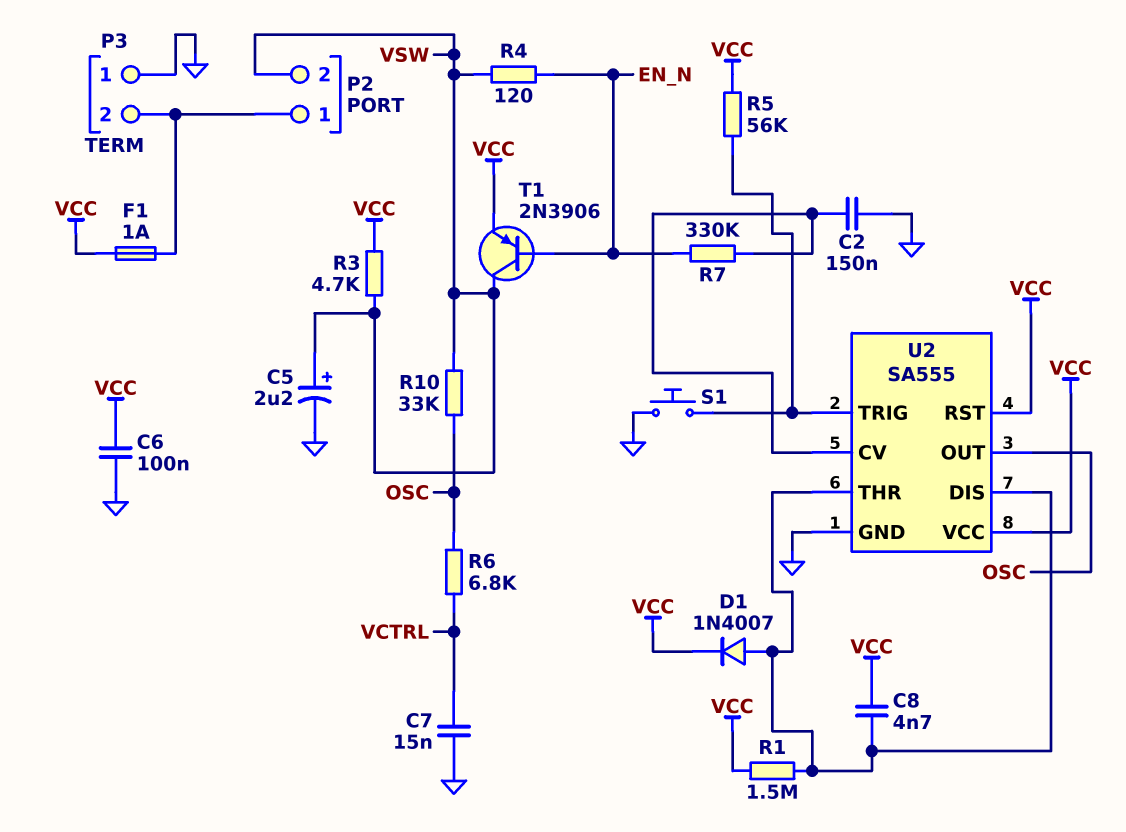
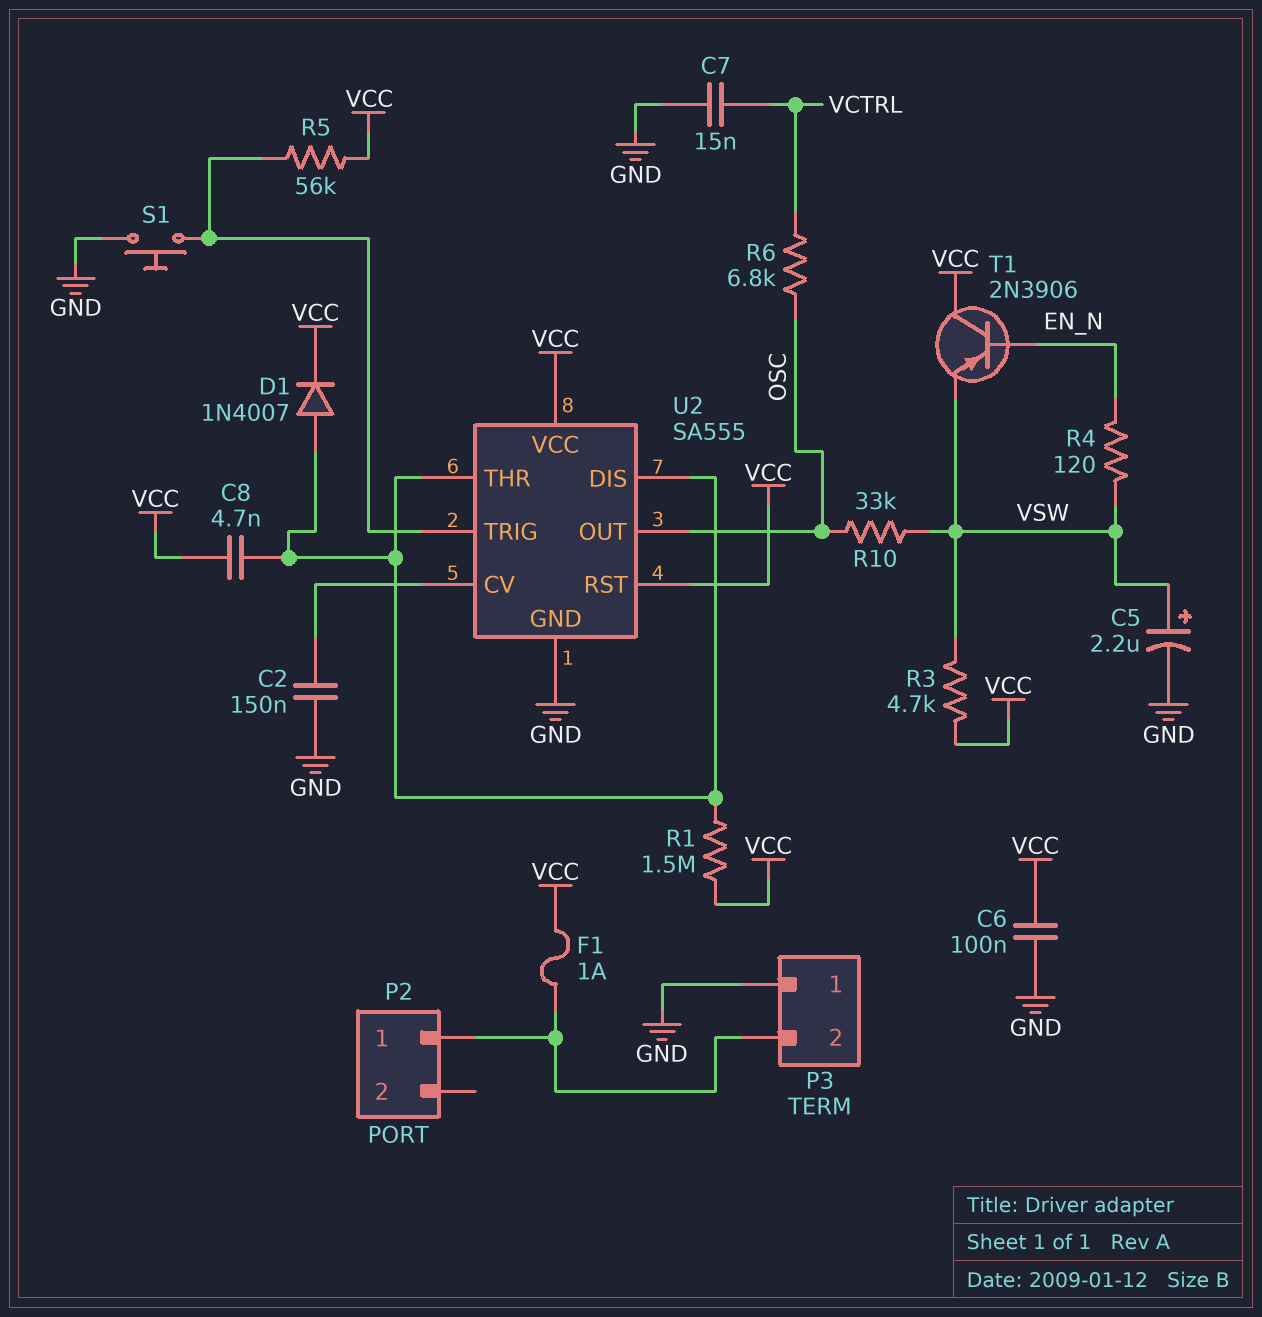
P2 pin 2: VSW -> none
R7: 330k (EN_N, U2/CV) -> none
T1: PNP 2N3906 (B EN_N, C VSW, E VCC) -> PNP 2N3906 (B EN_N, C VCC, E VSW)

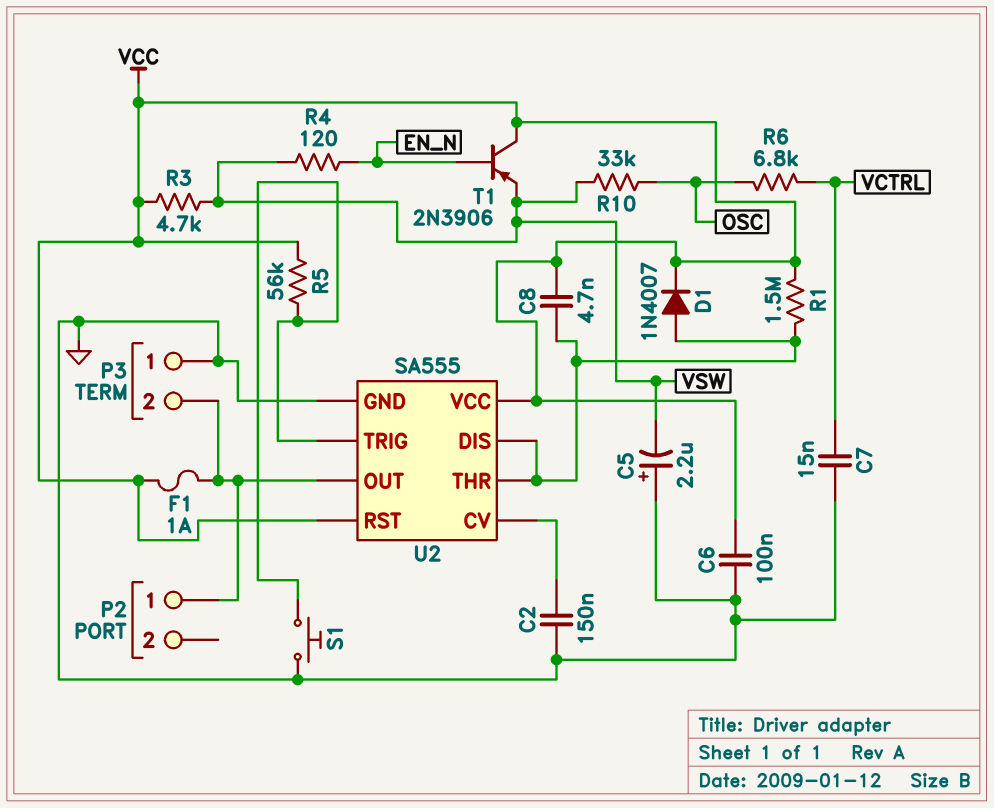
C5: 2.2uF (plus VSW, minus GND) -> 2.2uF (plus GND, minus VSW)
U2 pin OUT: OSC -> P2/1

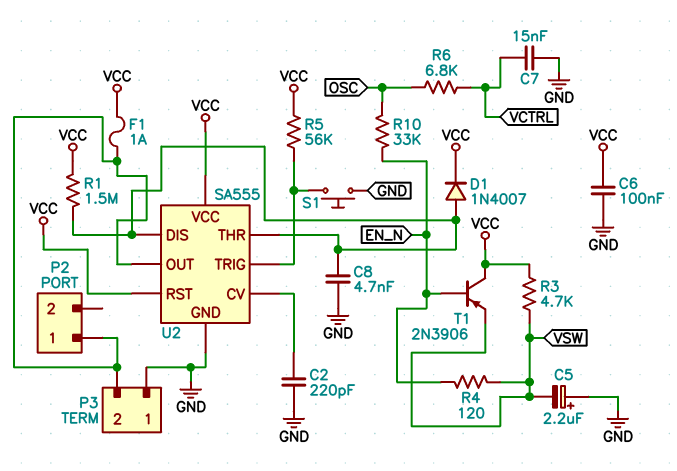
C2: 150nF (GND, U2/CV) -> 220pF (GND, U2/CV)
C8: 4.7nF (U2/DIS, VCC) -> 4.7nF (GND, U2/DIS)
R10: 33k (OSC, VSW) -> 33k (EN_N, OSC)

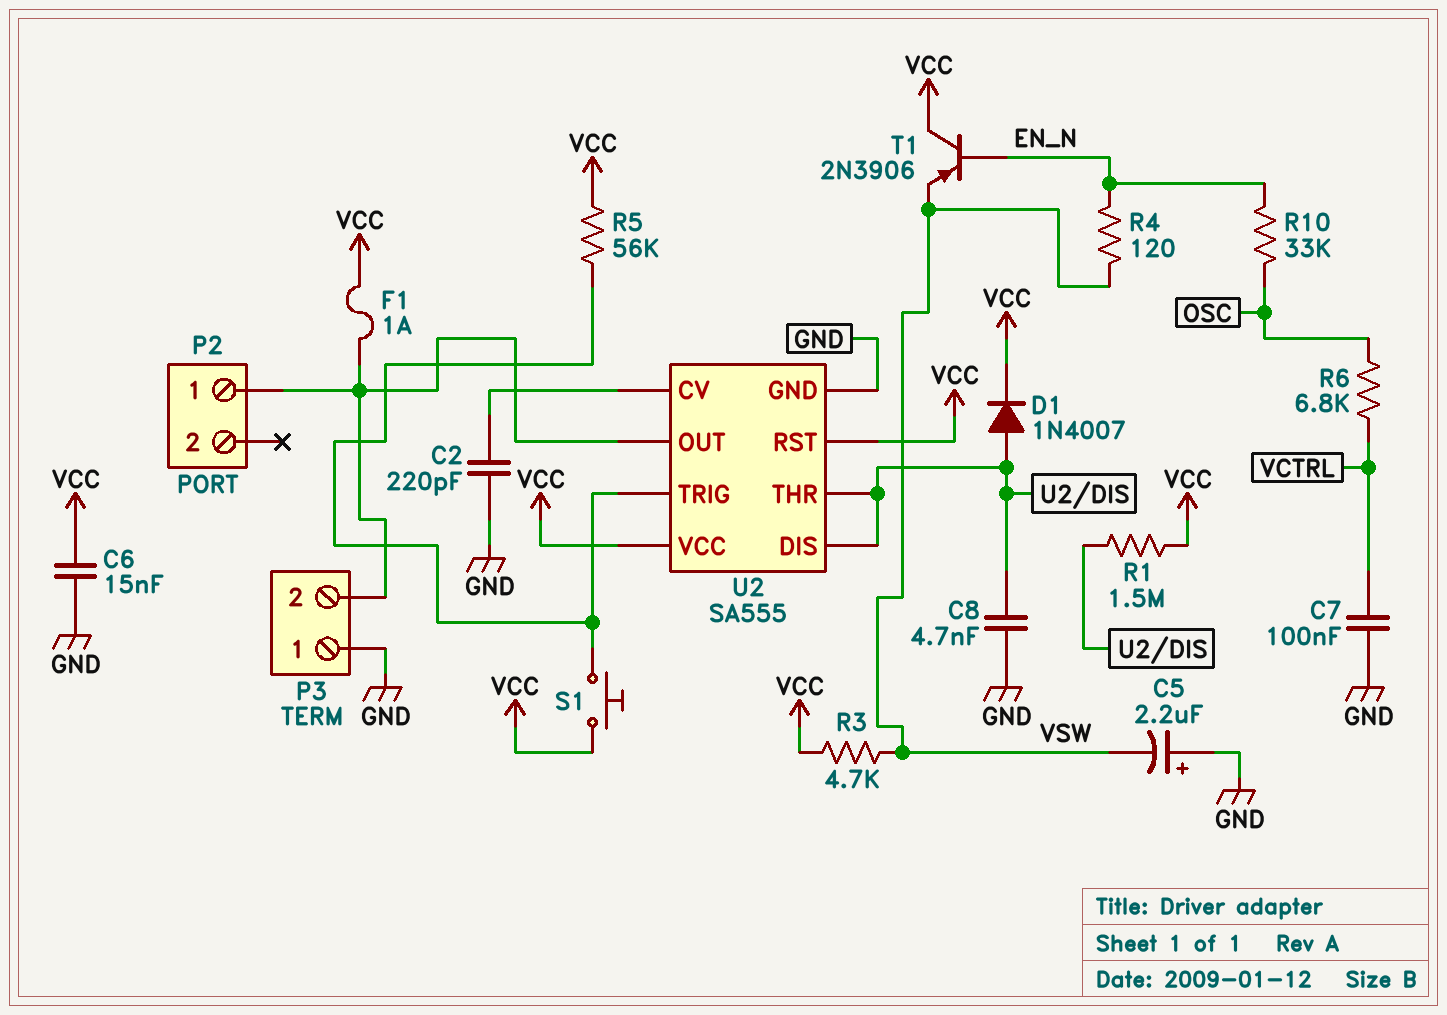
C6: 100nF (GND, VCC) -> 15nF (GND, VCC)
C7: 15nF (GND, VCTRL) -> 100nF (GND, VCTRL)
S1: button (GND, U2/TRIG) -> button (U2/TRIG, VCC)

